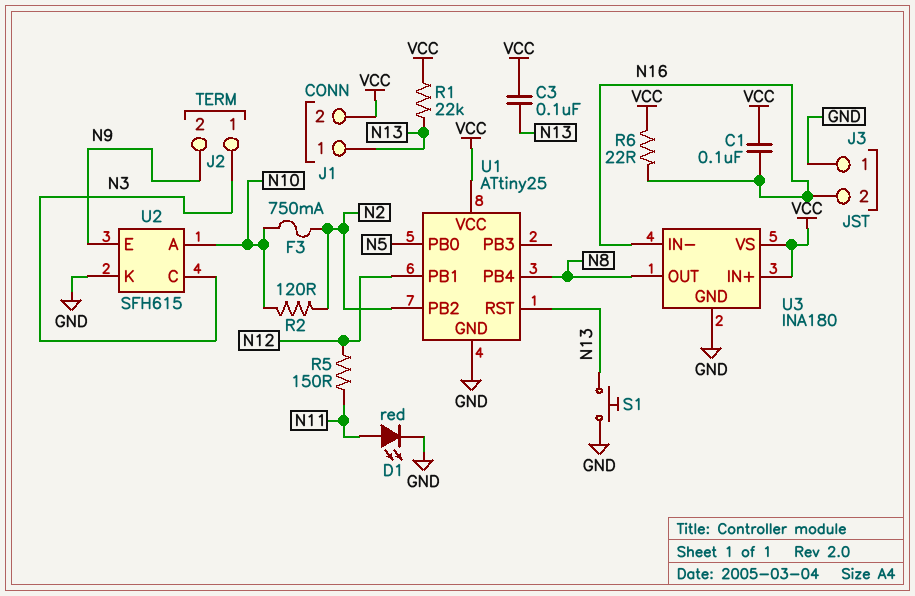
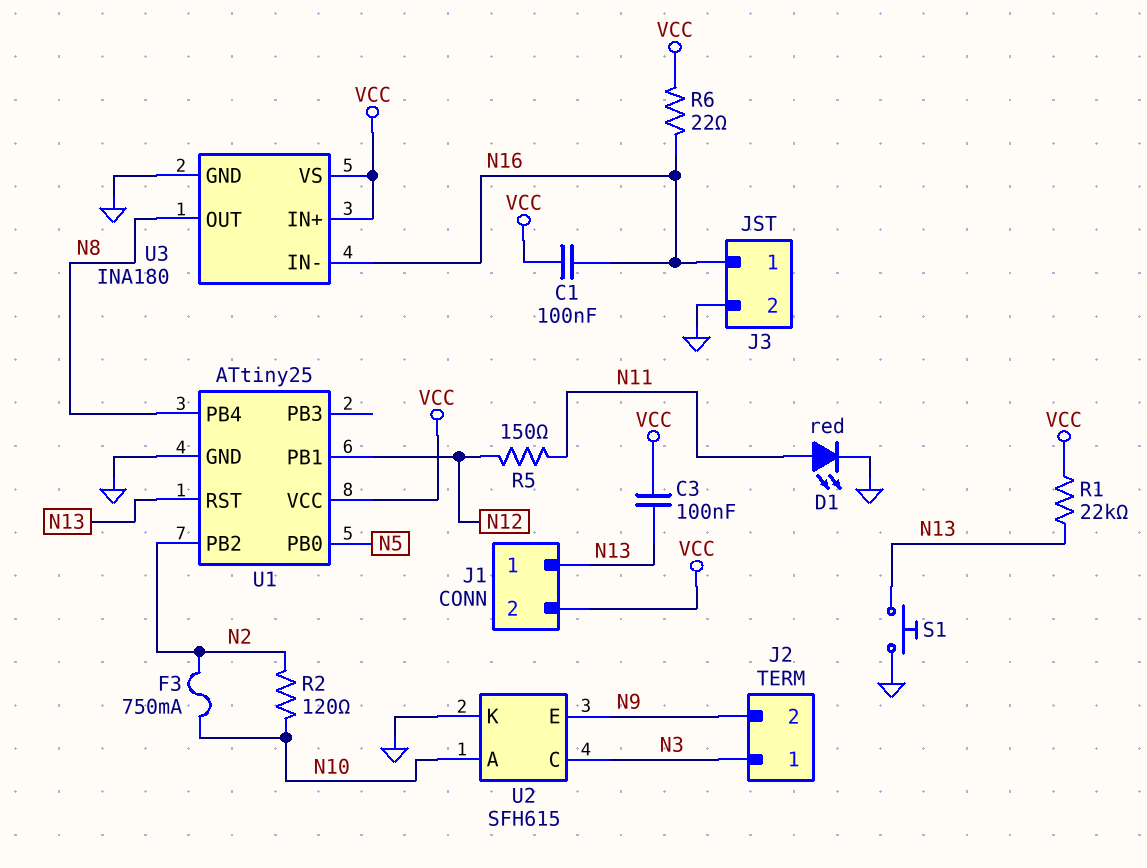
J3 pin 1: GND -> N16
J3 pin 2: N16 -> GND

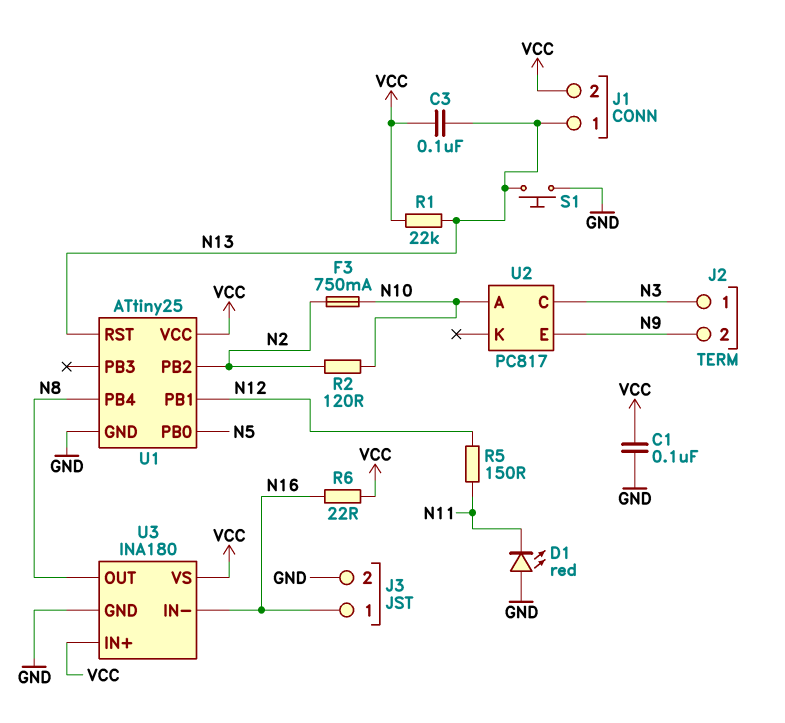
C1: 100nF (N16, VCC) -> 100nF (GND, VCC)
D1: LED red (A N11, K GND) -> LED red (A GND, K N11)
U2: SFH615 -> PC817
U2 pin K: GND -> none

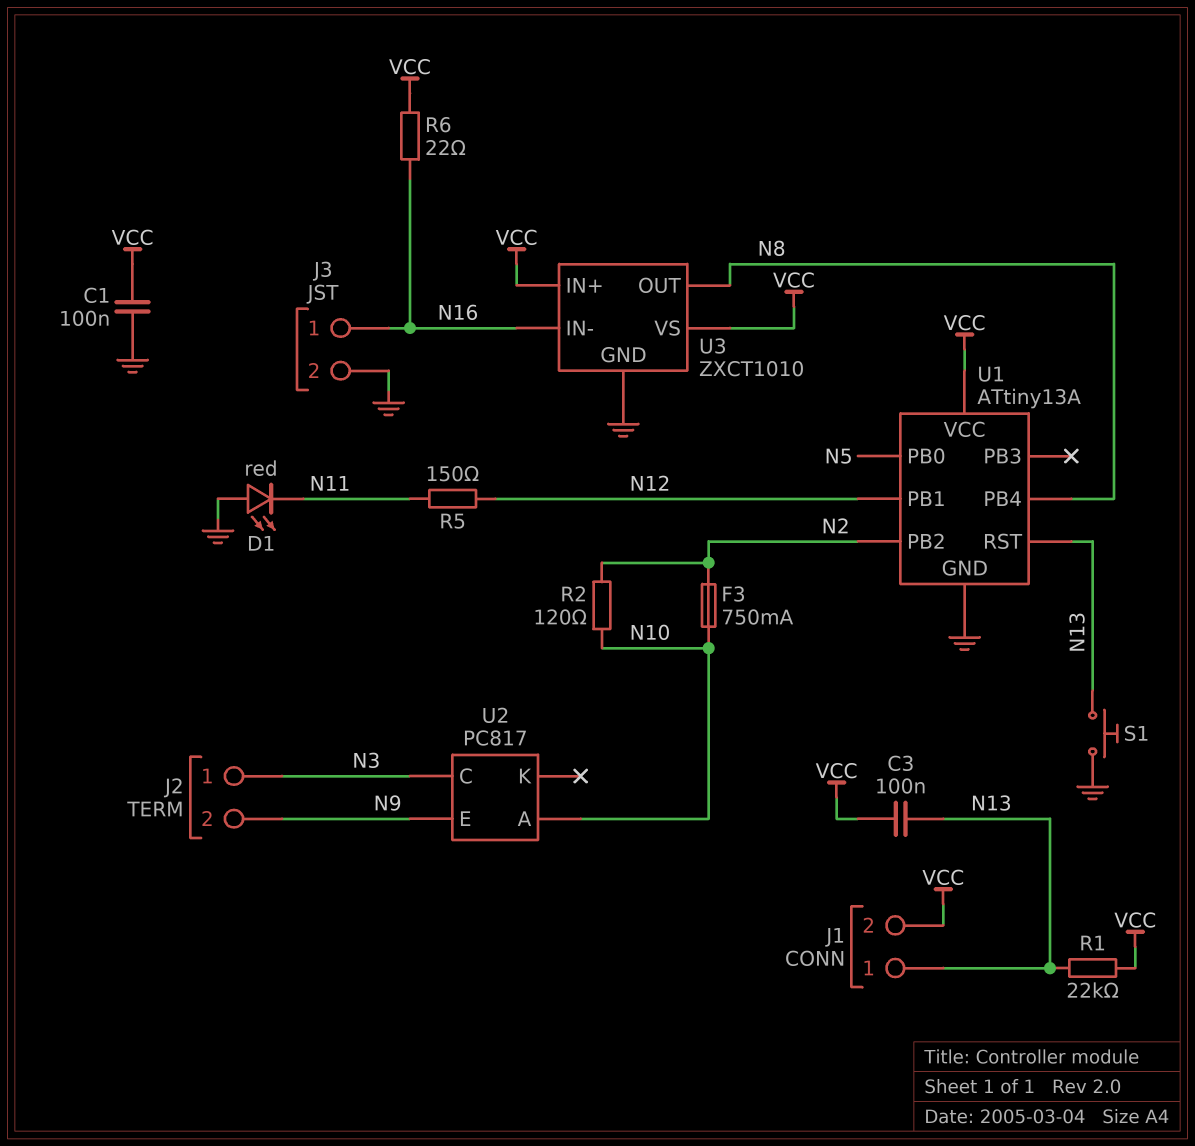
U1: ATtiny25 -> ATtiny13A
U3: INA180 -> ZXCT1010

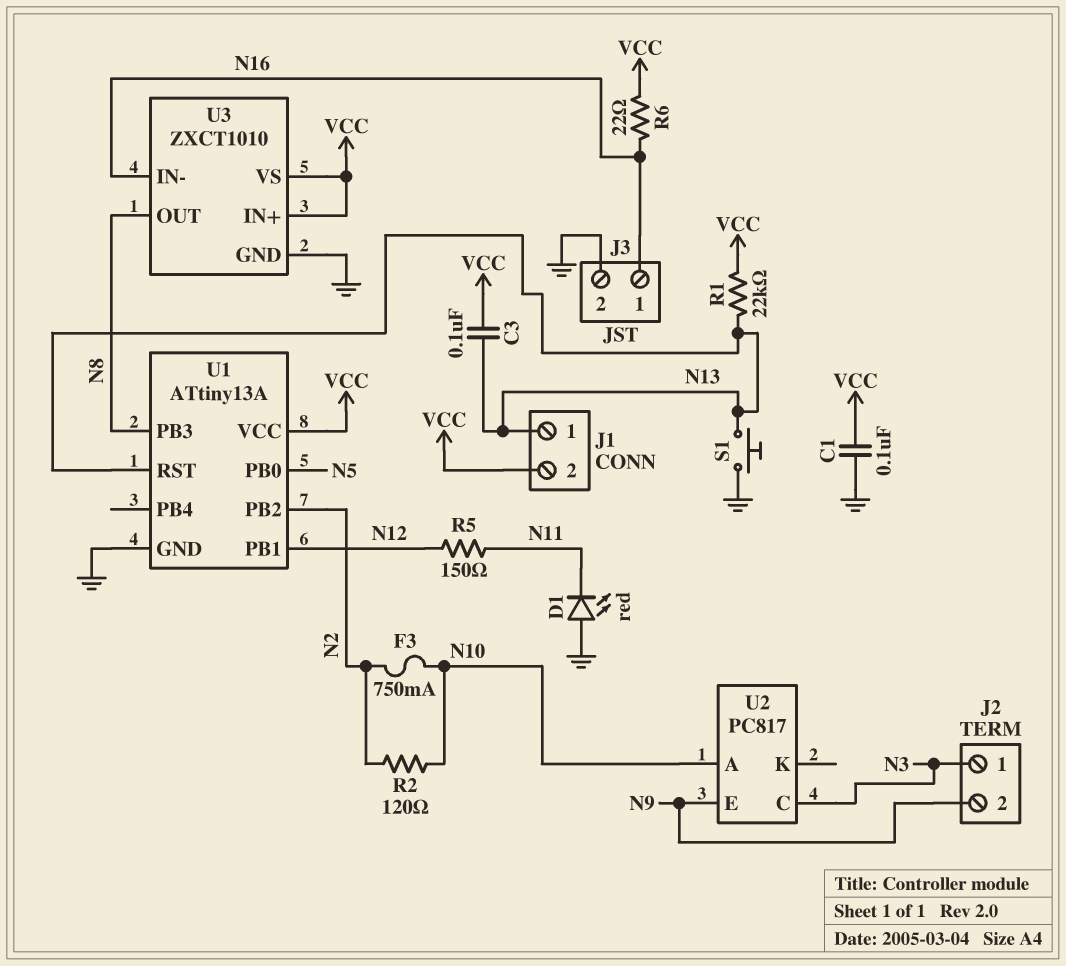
U1 pin PB3: none -> N8
U1 pin PB4: N8 -> none

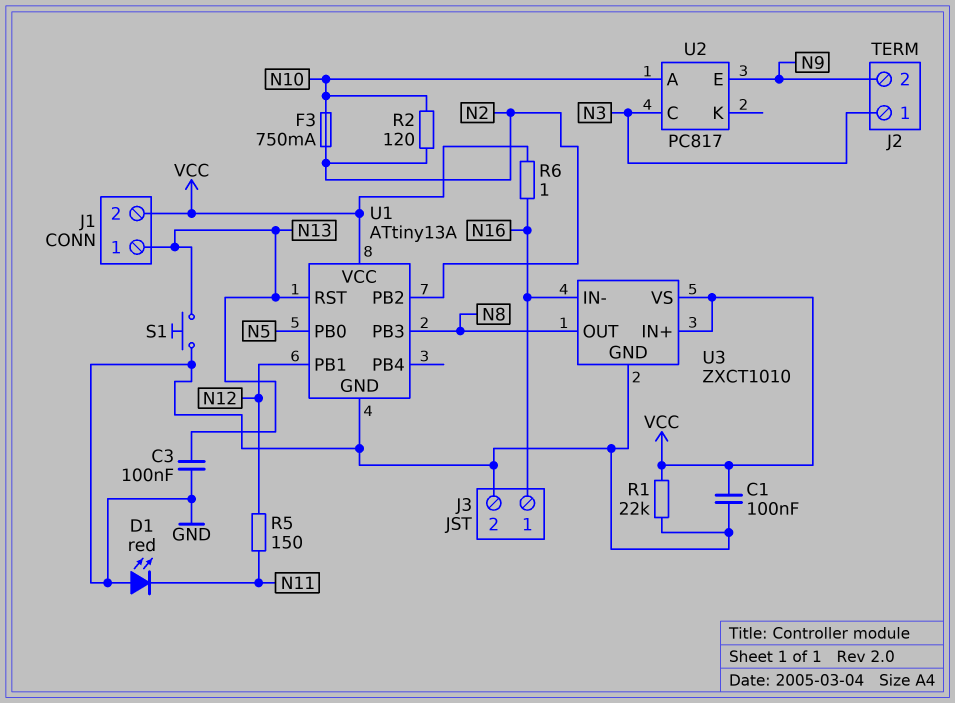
C3: 100nF (N13, VCC) -> 100nF (GND, N13)
R1: 22k (N13, VCC) -> 22k (GND, VCC)
R6: 22 (N16, VCC) -> 1 (N16, VCC)

